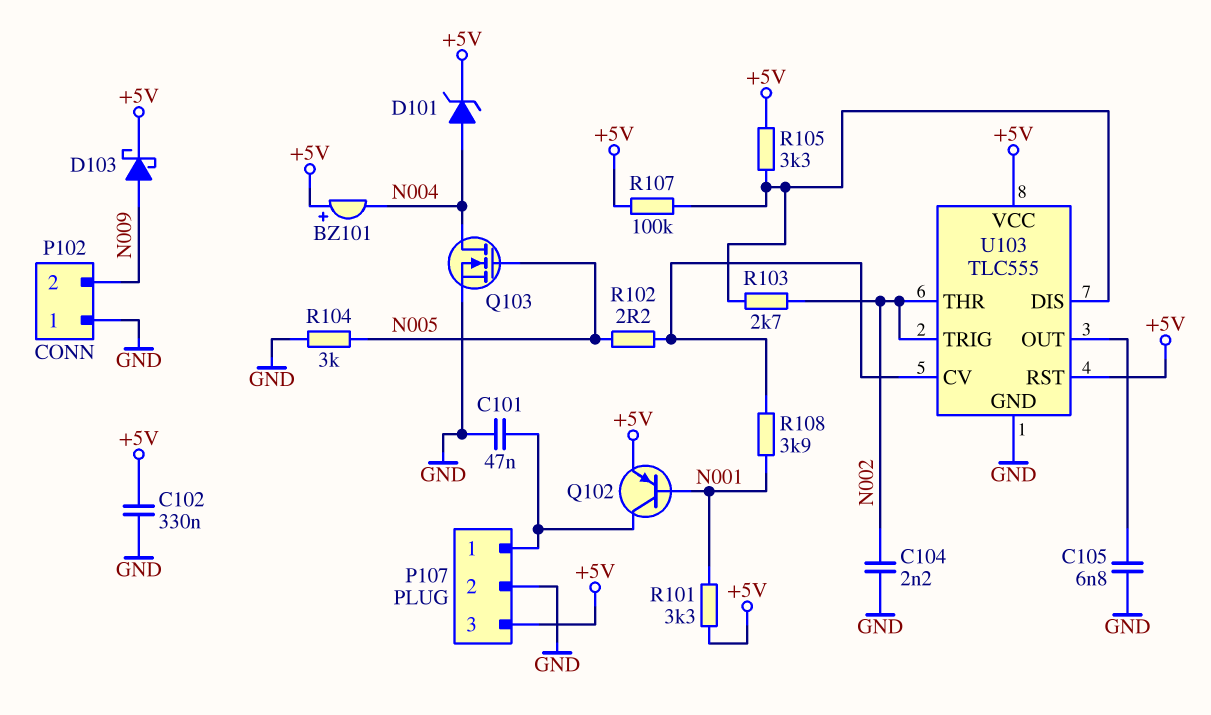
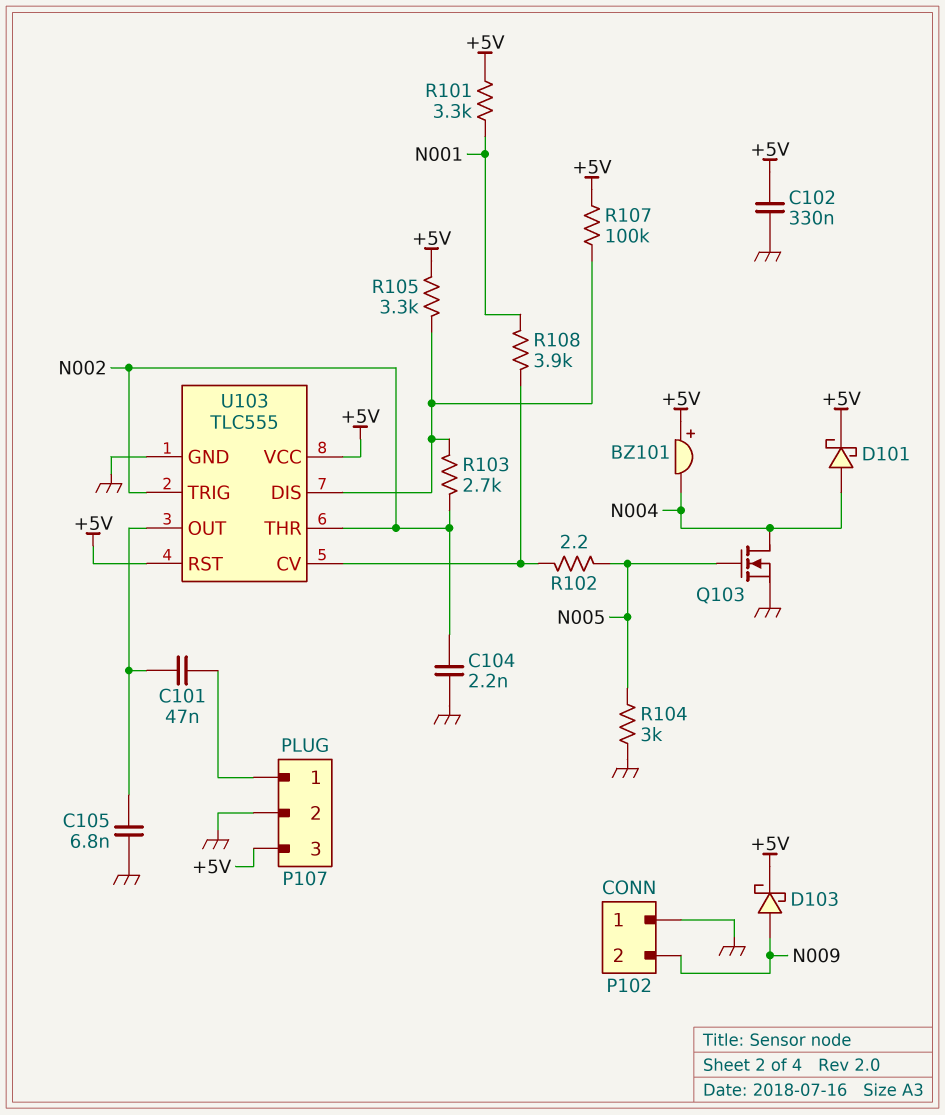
C101: 47nF (GND, P107/1) -> 47nF (P107/1, U103/OUT)
D101: zener (A N004, K +5V) -> schottky (A N004, K +5V)
Q102: PNP (B N001, C P107/1, E +5V) -> none

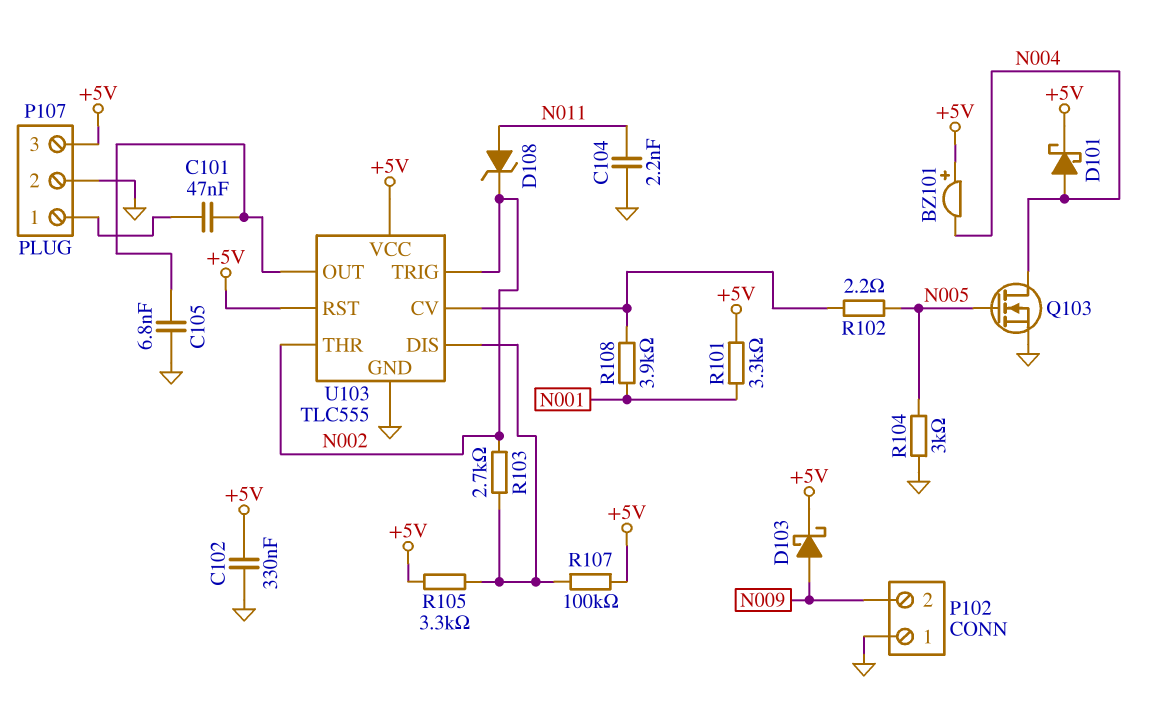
C104: 2.2nF (GND, N002) -> 2.2nF (GND, N011)
D108: none -> zener (A N011, K N002)

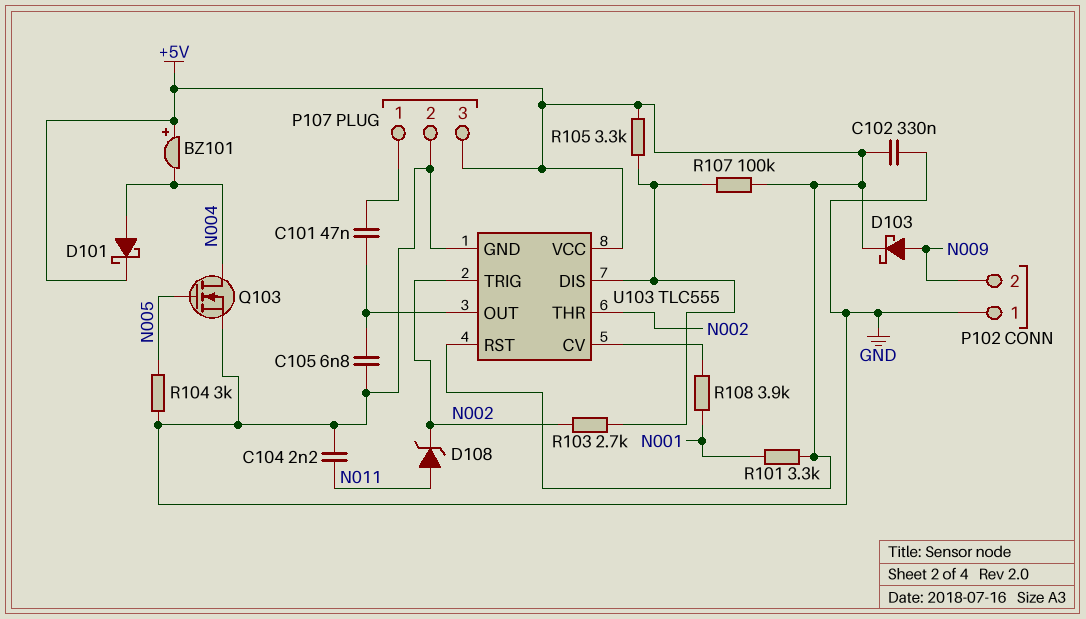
R102: 2.2 (N005, U103/CV) -> none

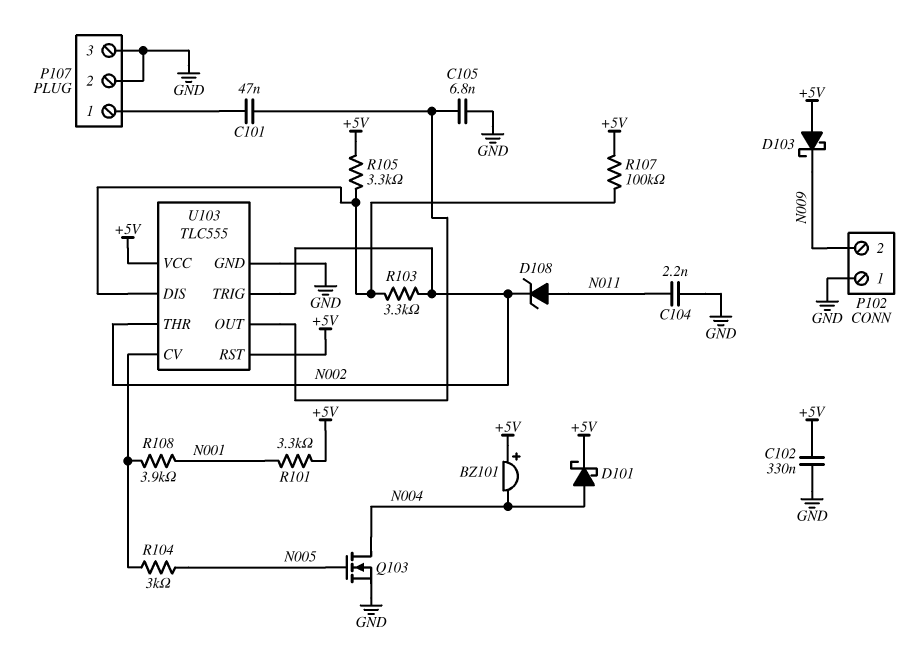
D103: schottky (A N009, K +5V) -> schottky (A +5V, K N009)
P107 pin 3: +5V -> GND
R103: 2.7k (N002, U103/DIS) -> 3.3k (N002, U103/DIS)
R104: 3k (GND, N005) -> 3k (N005, U103/CV)

